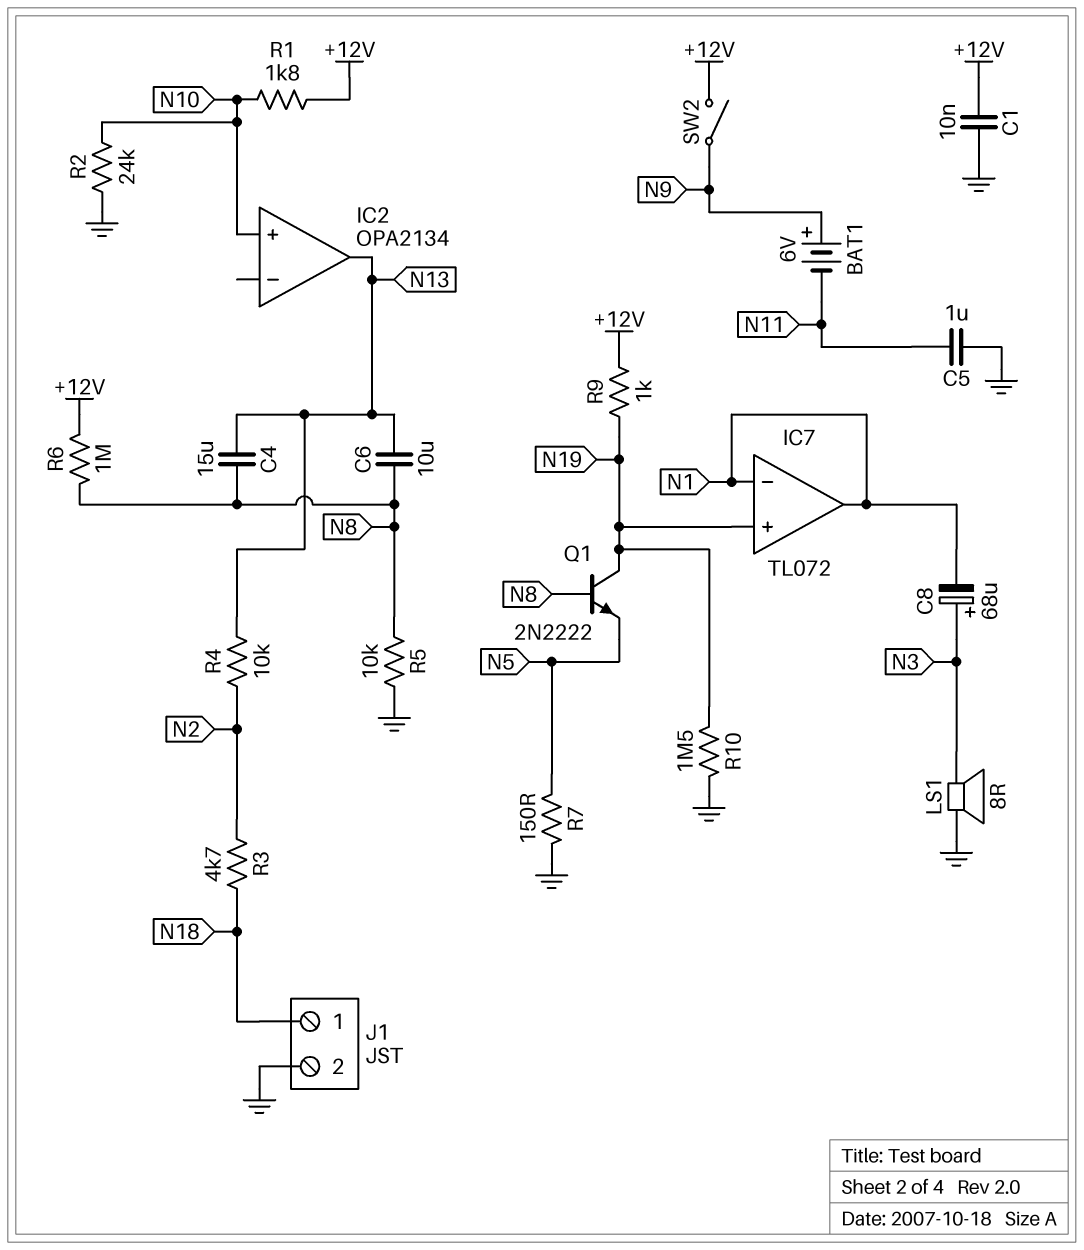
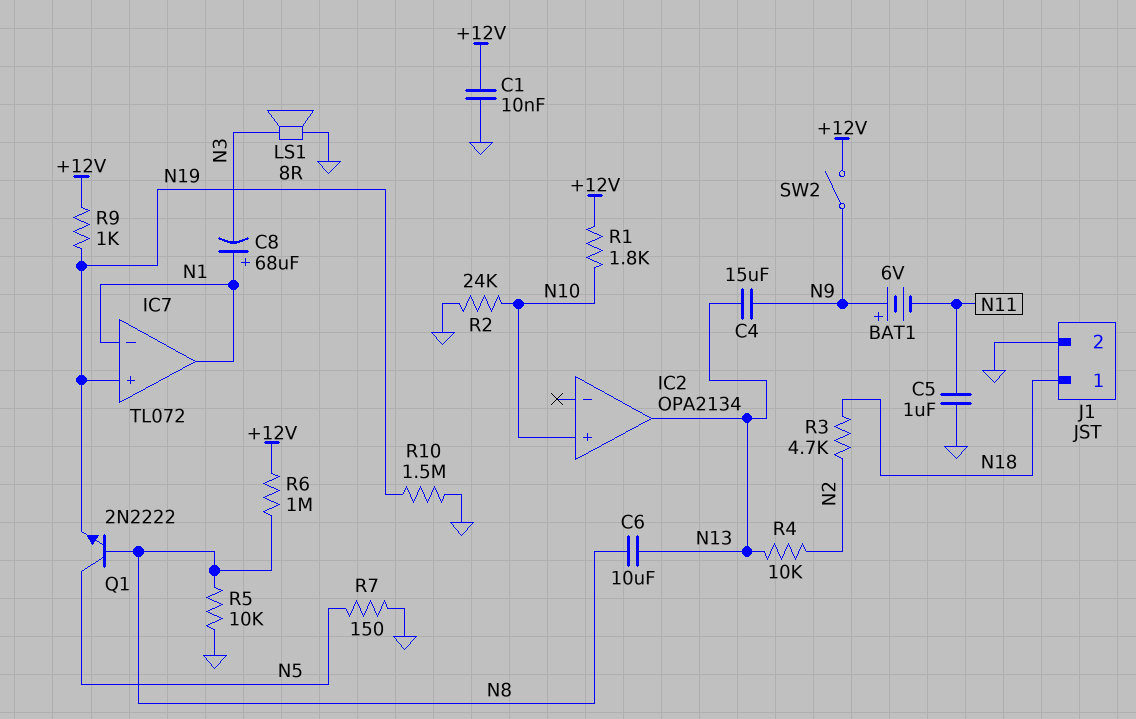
C4: 15uF (N8, N13) -> 15uF (N9, N13)
C8: 68uF (plus N3, minus N1) -> 68uF (plus N1, minus N3)
Q1: NPN 2N2222 (B N8, C N19, E N5) -> NPN 2N2222 (B N8, C N5, E N19)

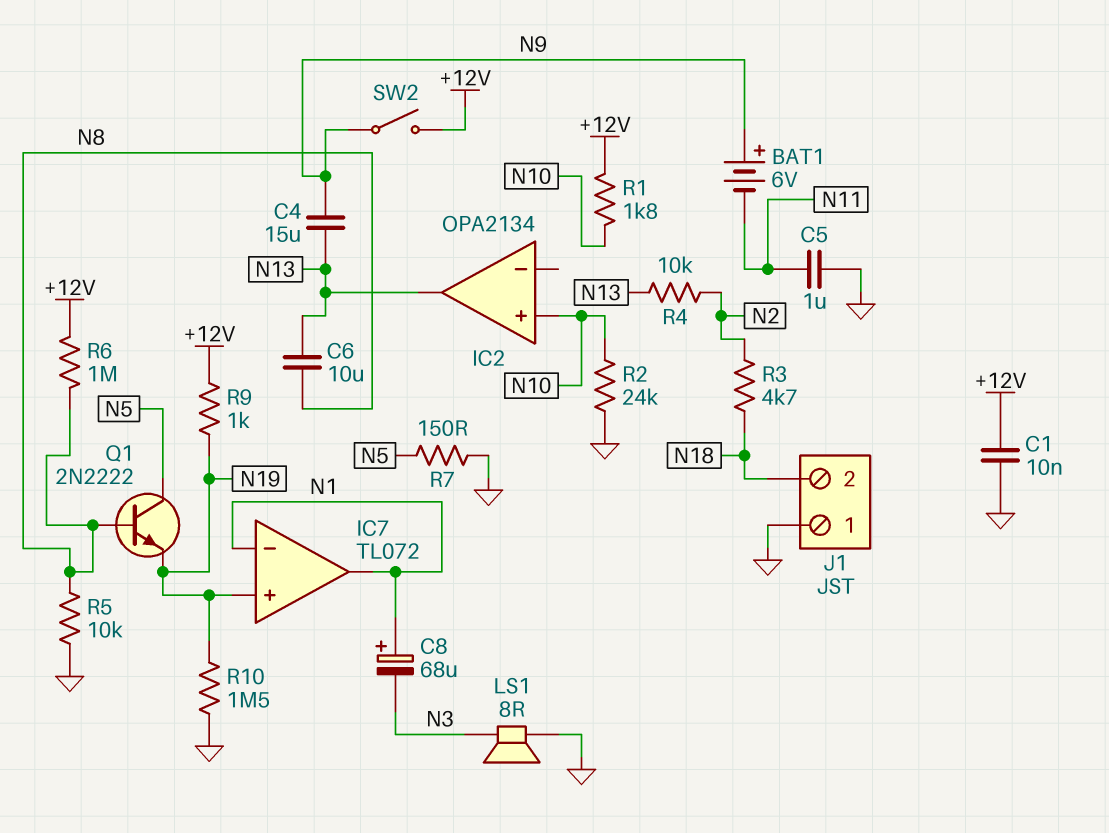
J1 pin 1: N18 -> GND
J1 pin 2: GND -> N18

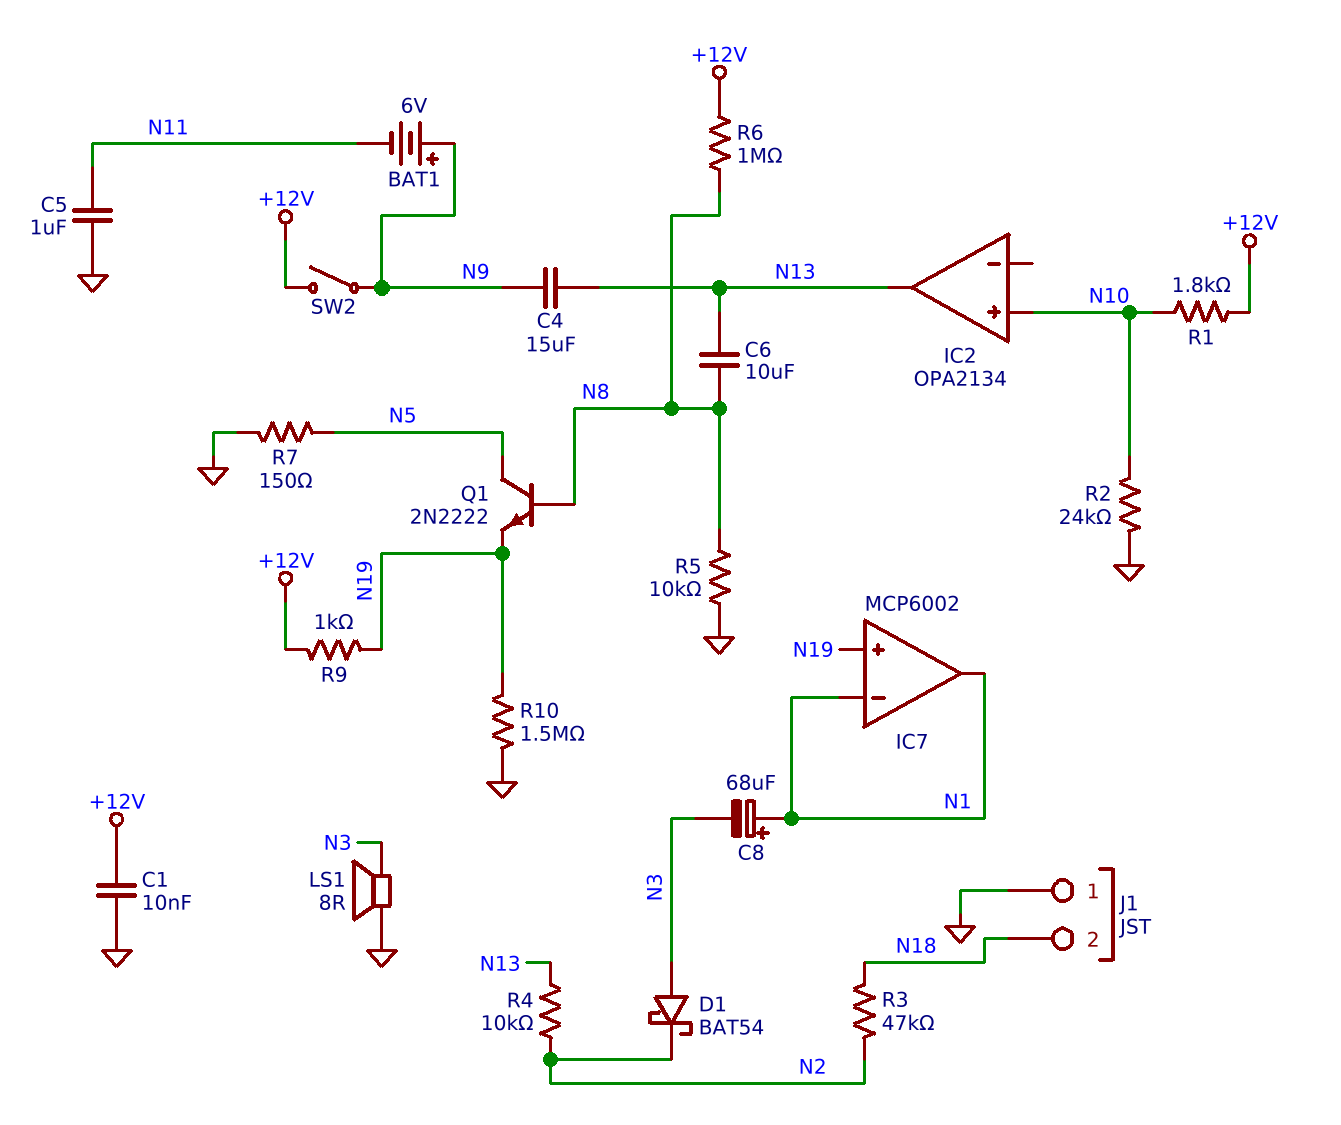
D1: none -> schottky BAT54 (A N3, K N2)
IC7: TL072 -> MCP6002
R3: 4.7k (N2, N18) -> 47k (N2, N18)

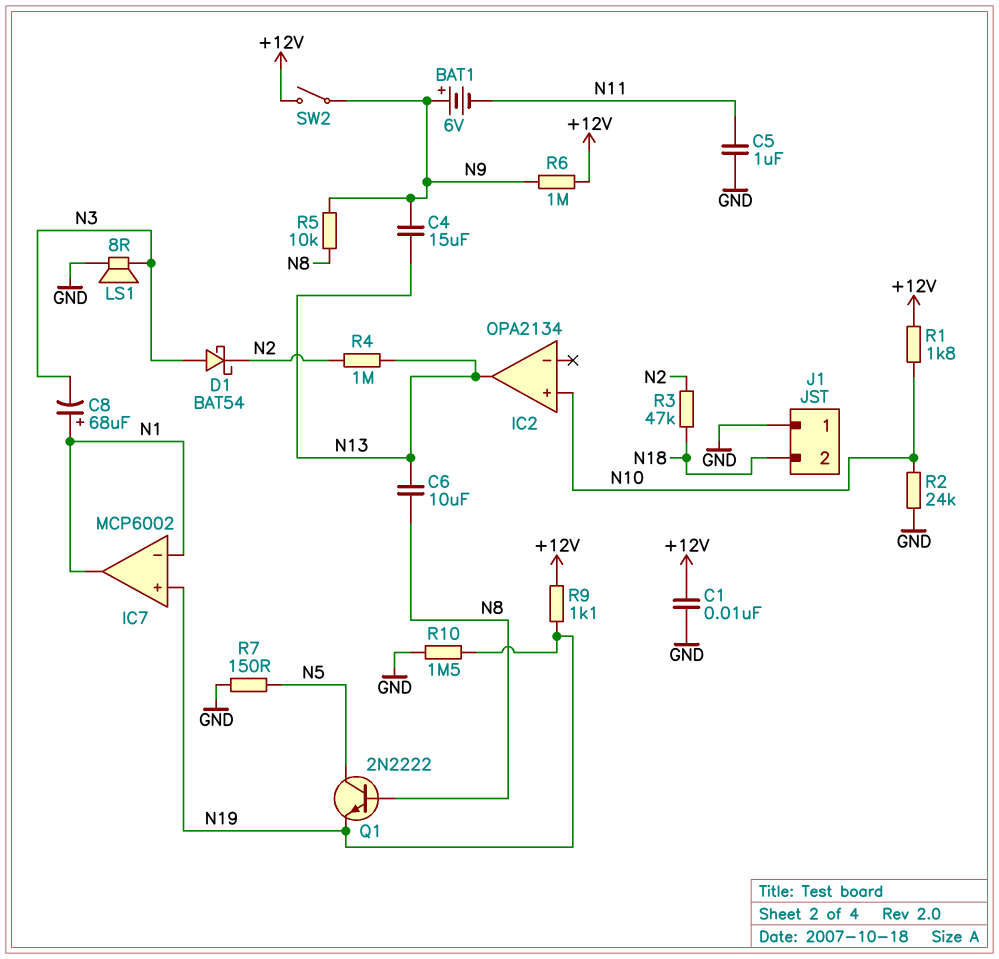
R4: 10k (N2, N13) -> 1M (N2, N13)
R5: 10k (GND, N8) -> 10k (N8, N9)
R6: 1M (+12V, N8) -> 1M (+12V, N9)
R9: 1k (+12V, N19) -> 1.1k (+12V, N19)

